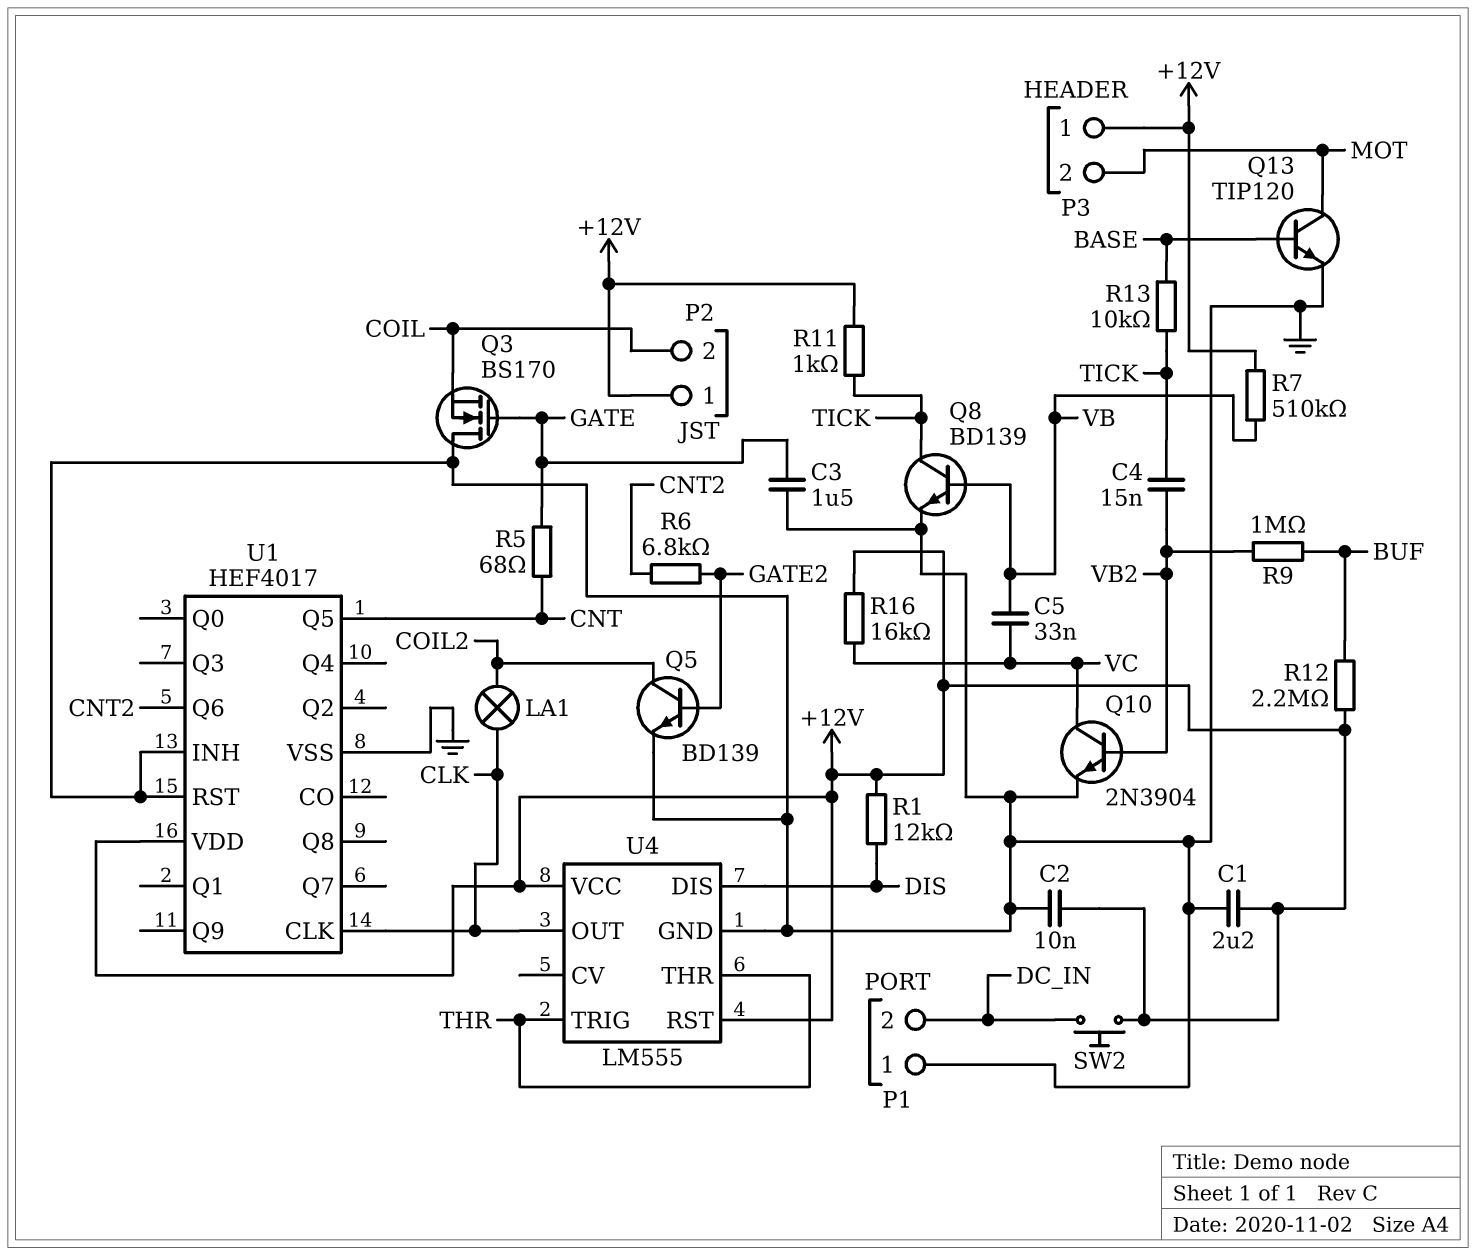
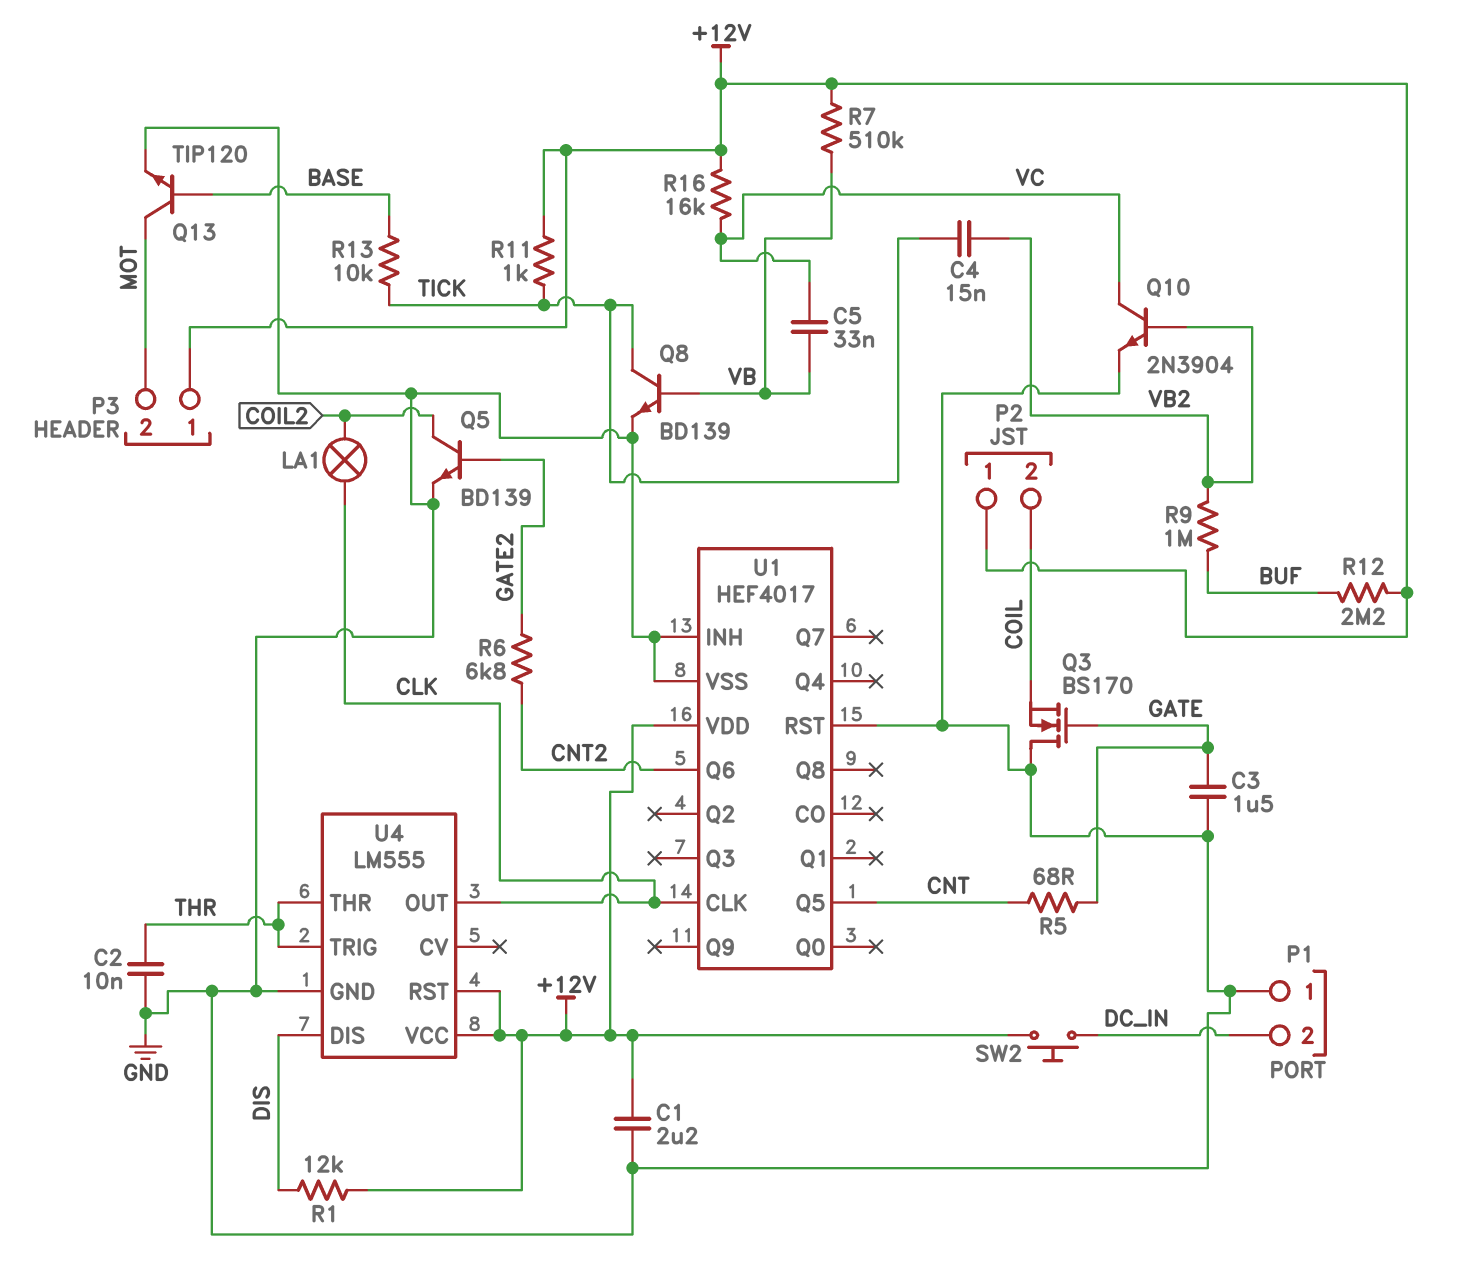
C2: 10nF (+12V, GND) -> 10nF (GND, THR)

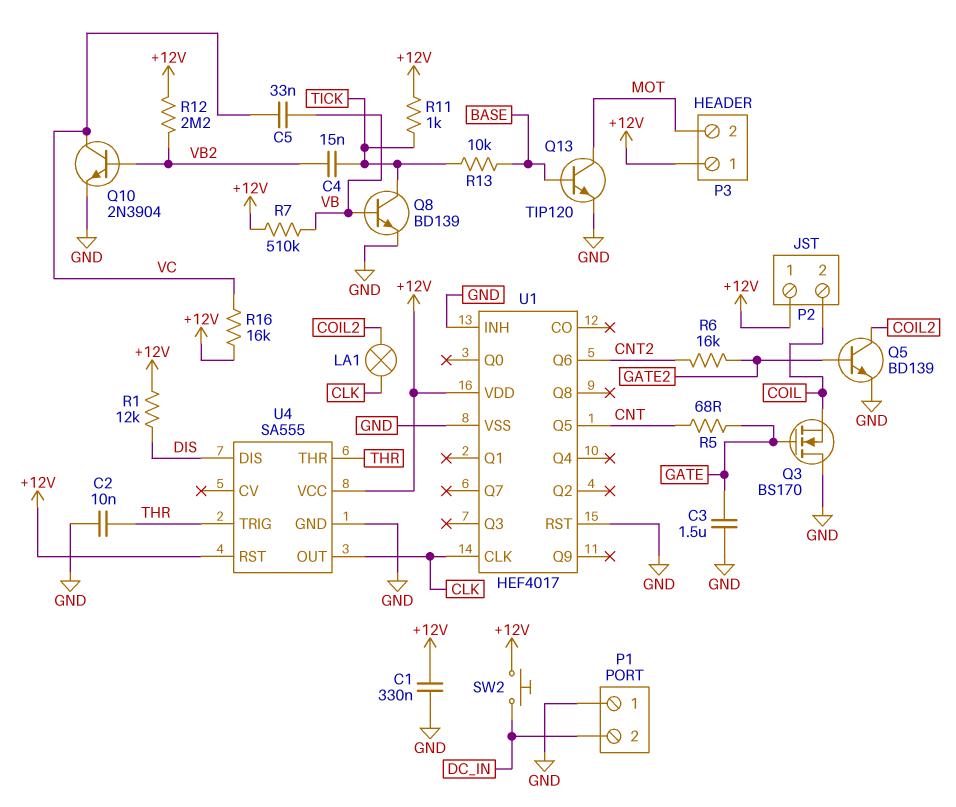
C1: 2.2uF (+12V, GND) -> 330nF (+12V, GND)
R6: 6.8k (CNT2, GATE2) -> 16k (CNT2, GATE2)
R9: 1M (BUF, VB2) -> none
R12: 2.2M (+12V, BUF) -> 2.2M (+12V, VB2)
U4: LM555 -> SA555

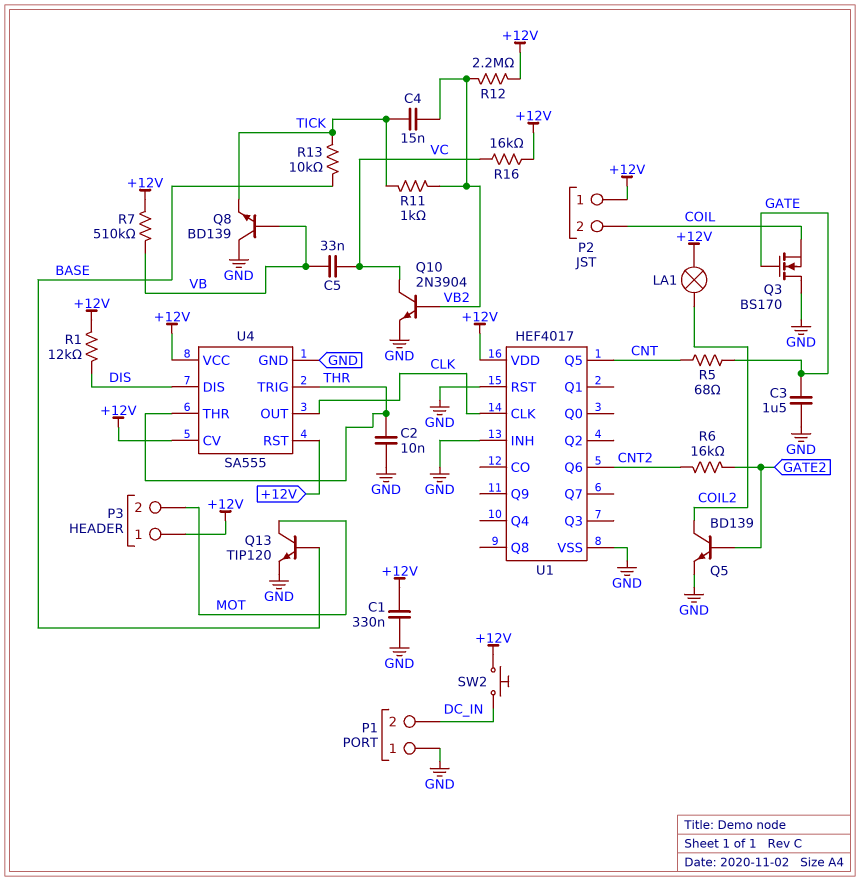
LA1: lamp (CLK, COIL2) -> lamp (+12V, COIL2)
Q8: NPN BD139 (B VB, C TICK, E GND) -> NPN BD139 (B VB, C GND, E TICK)
R11: 1k (+12V, TICK) -> 1k (TICK, VB2)
U4 pin CV: none -> +12V

